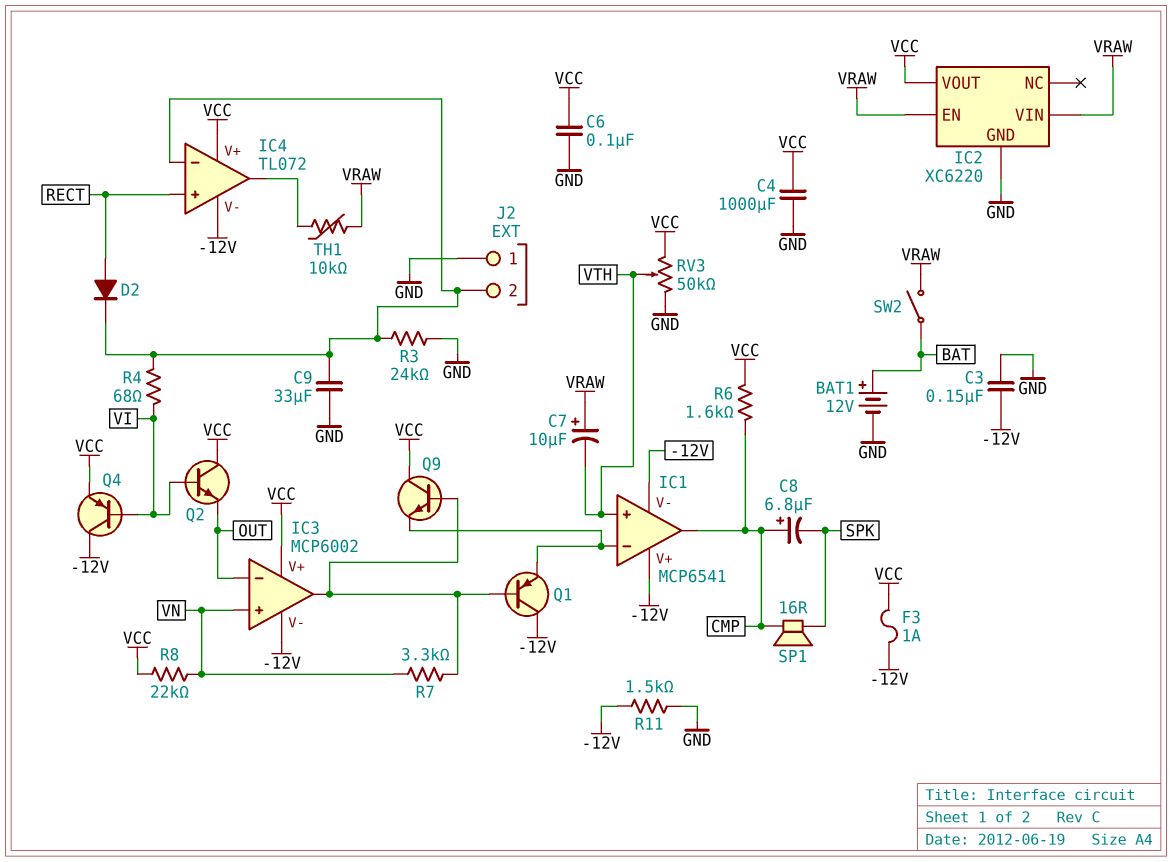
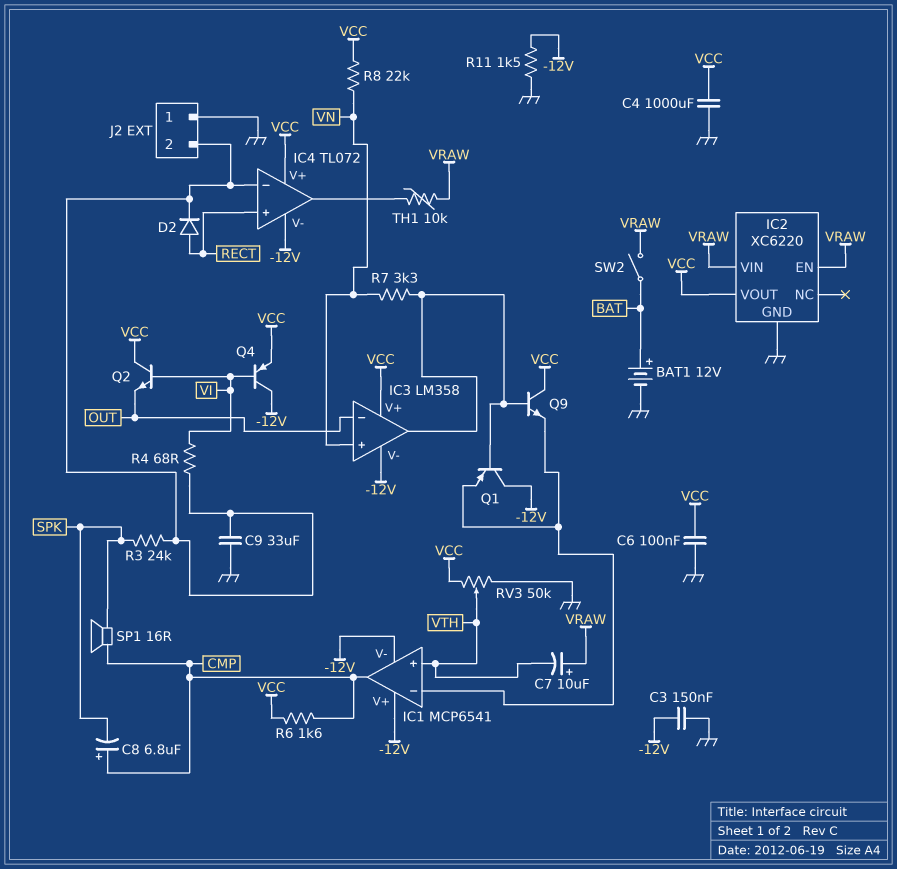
F3: 1A (-12V, VCC) -> none
IC3: MCP6002 -> LM358
R3: 24k (GND, IC4/in-) -> 24k (IC4/in-, SPK)

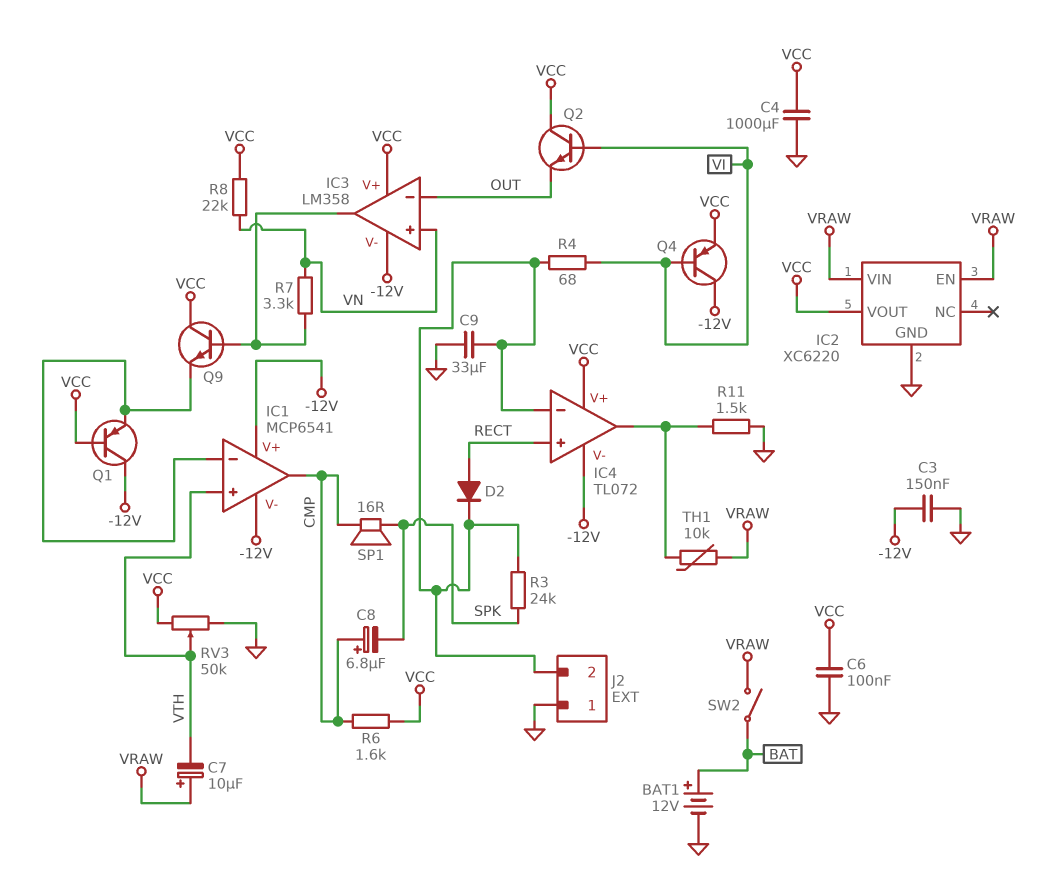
Q1: PNP (B IC3/out, C -12V, E IC1/in-) -> PNP (B VCC, C -12V, E IC1/in-)
R11: 1.5k (-12V, GND) -> 1.5k (GND, IC4/out)

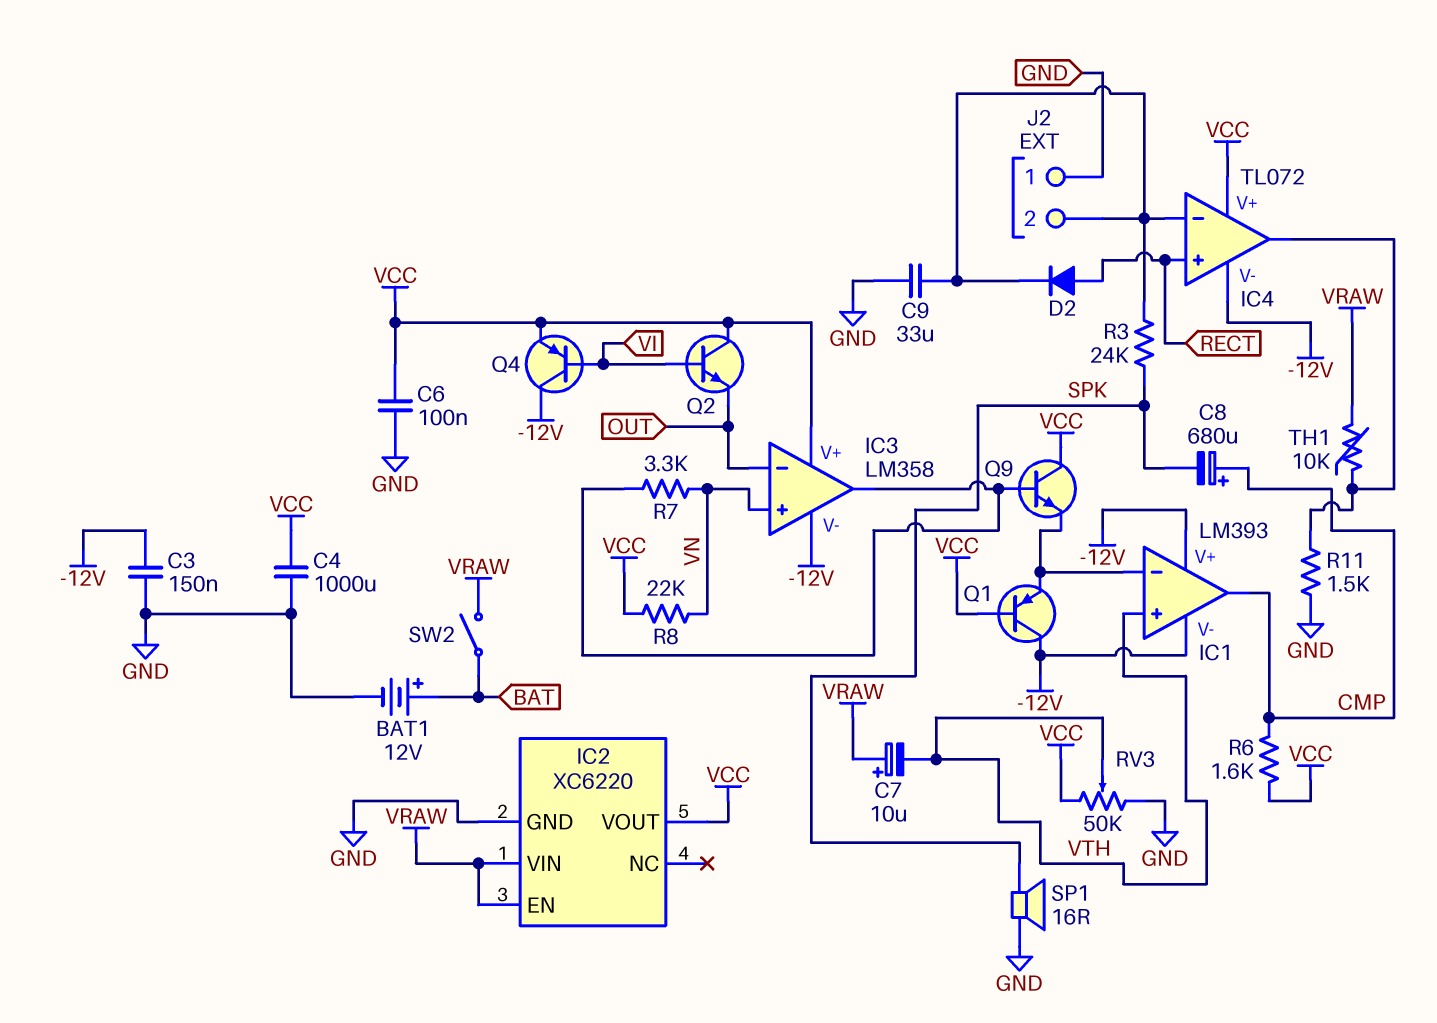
C8: 6.8uF (plus CMP, minus SPK) -> 680uF (plus CMP, minus SPK)
IC1: MCP6541 -> LM393
R4: 68 (IC4/in-, VI) -> none
SP1: speaker 16R (CMP, SPK) -> speaker 16R (GND, SPK)

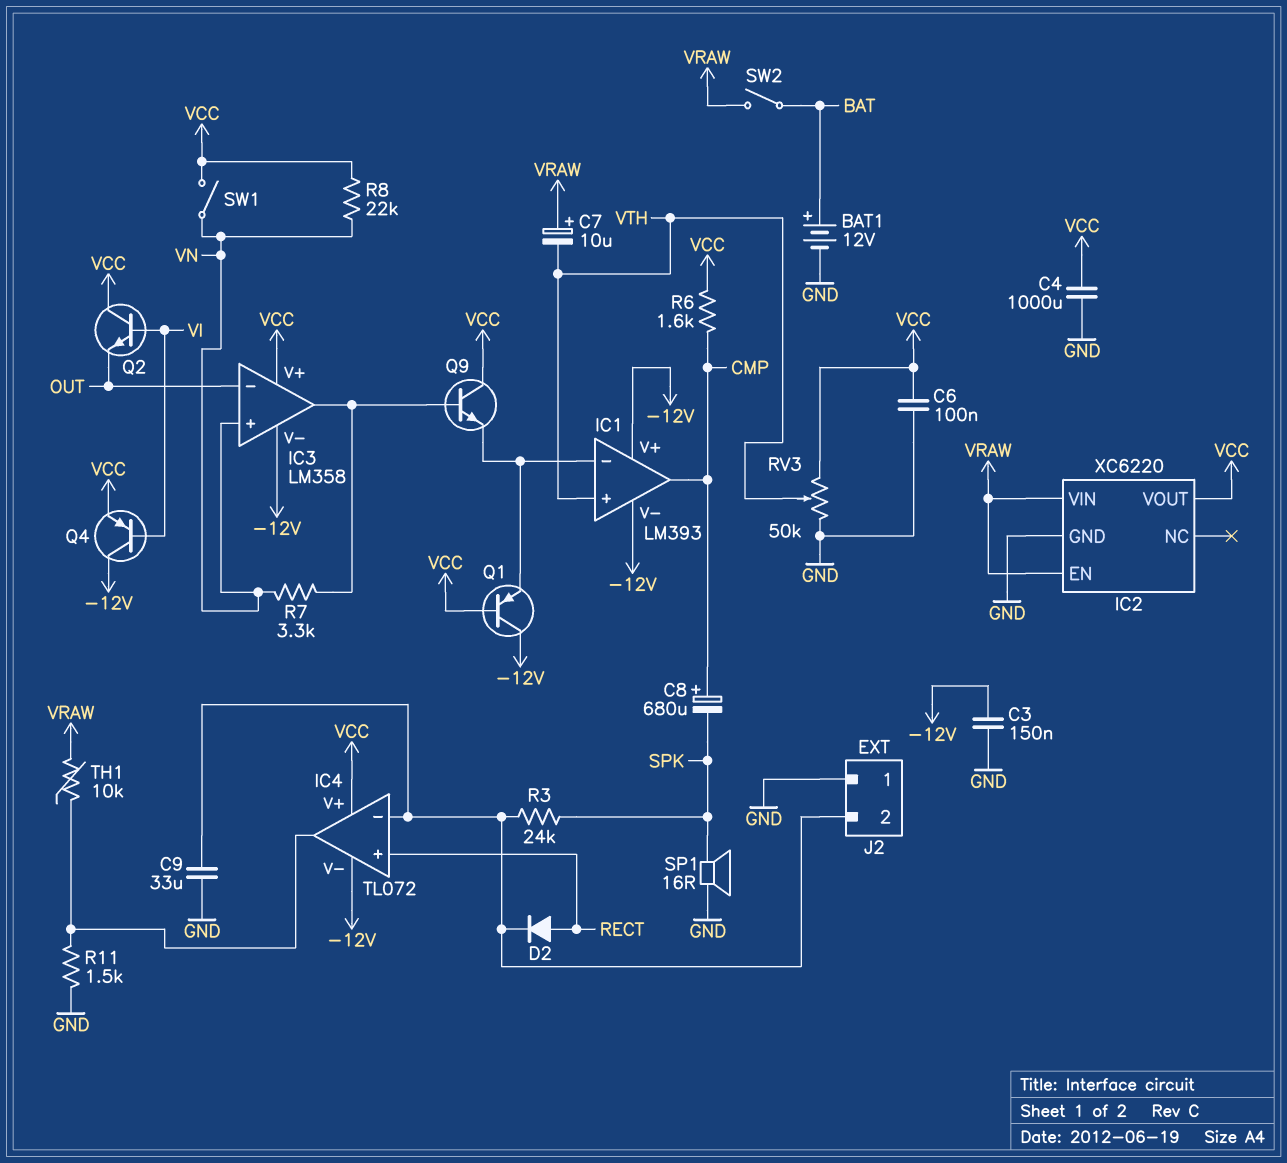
SW1: none -> switch (VCC, VN)

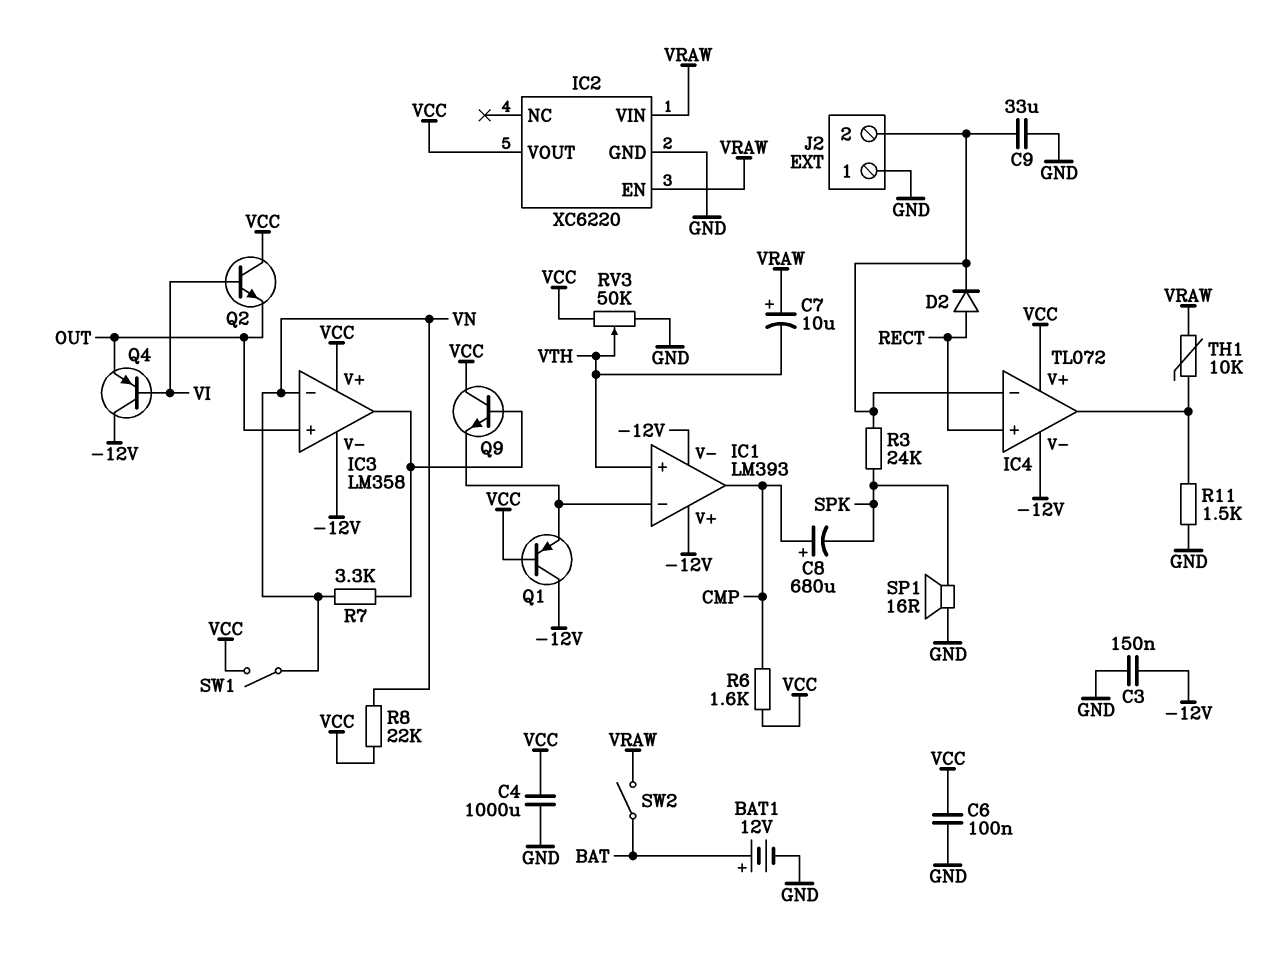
IC3 pin in+: VN -> OUT
IC3 pin in-: OUT -> VN
Q4: PNP (B VI, C -12V, E VCC) -> PNP (B VI, C -12V, E OUT)

